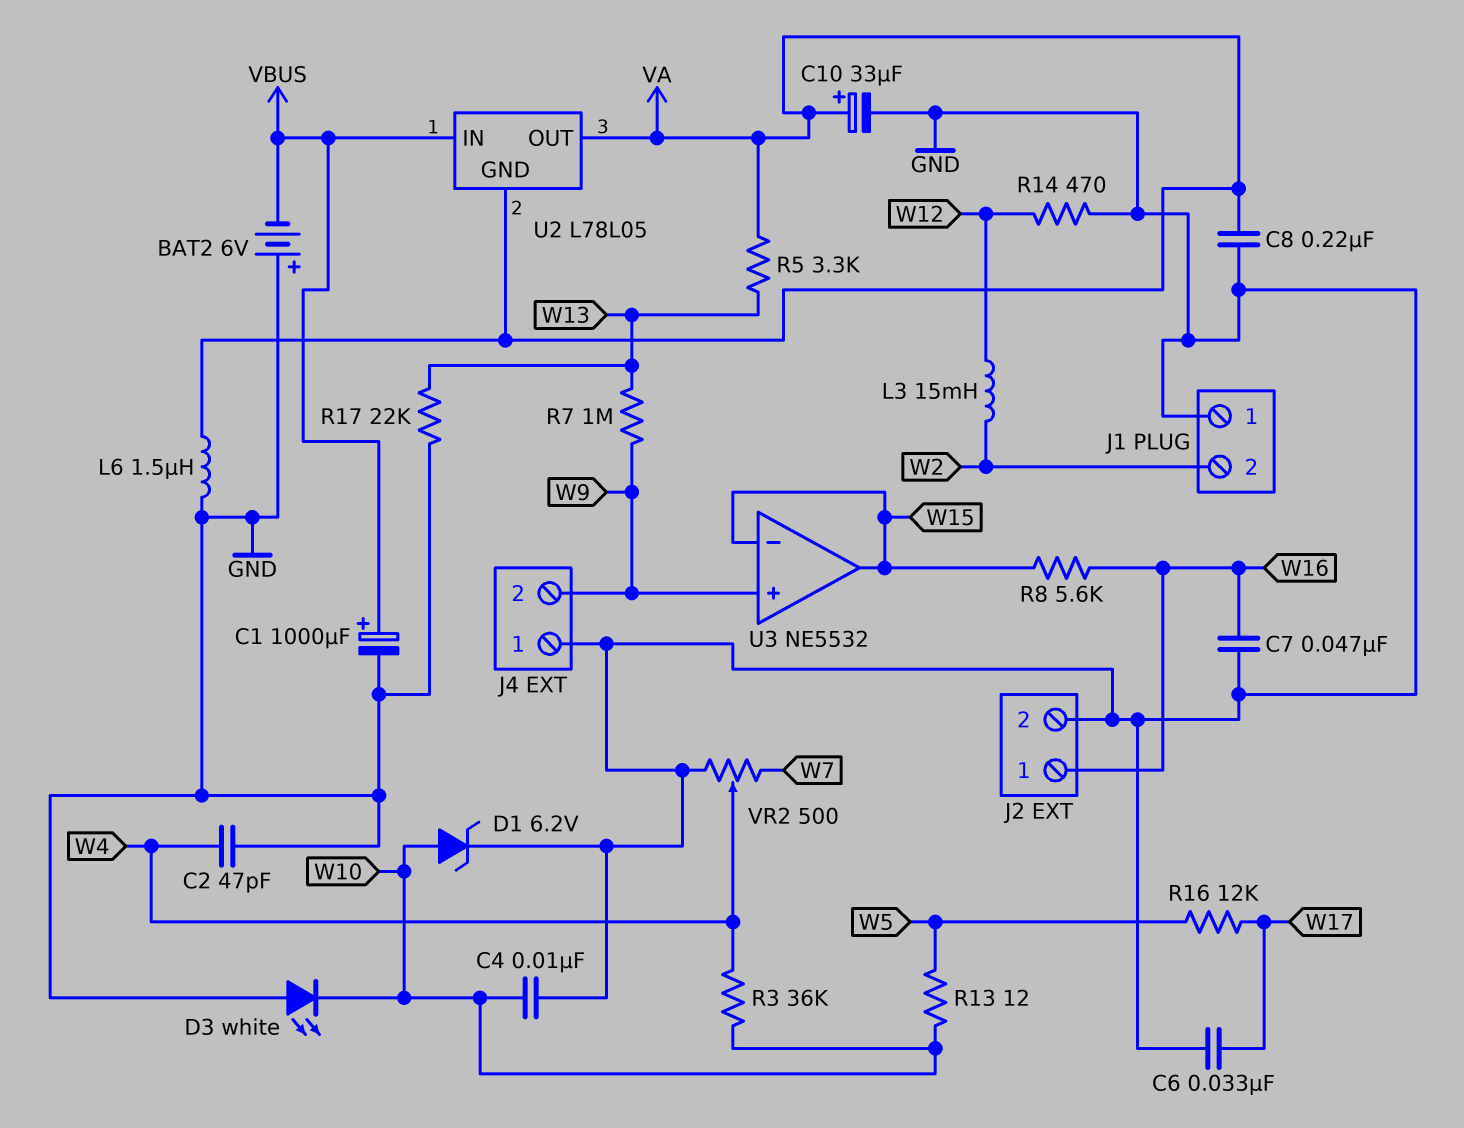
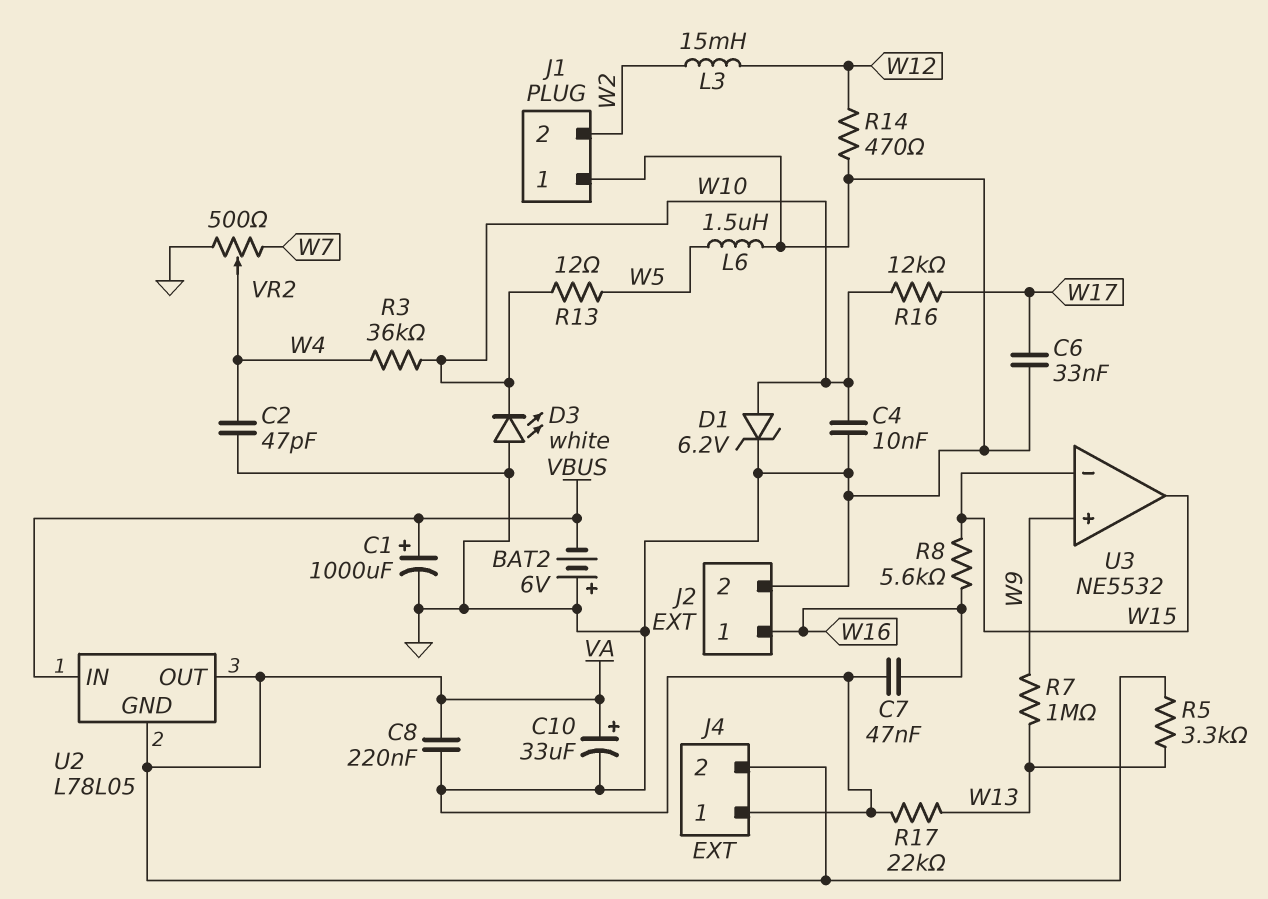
J4 pin 2: W9 -> VA
L6: 1.5uH (GND, VA) -> 1.5uH (GND, W5)
R16: 12k (W5, W17) -> 12k (W10, W17)

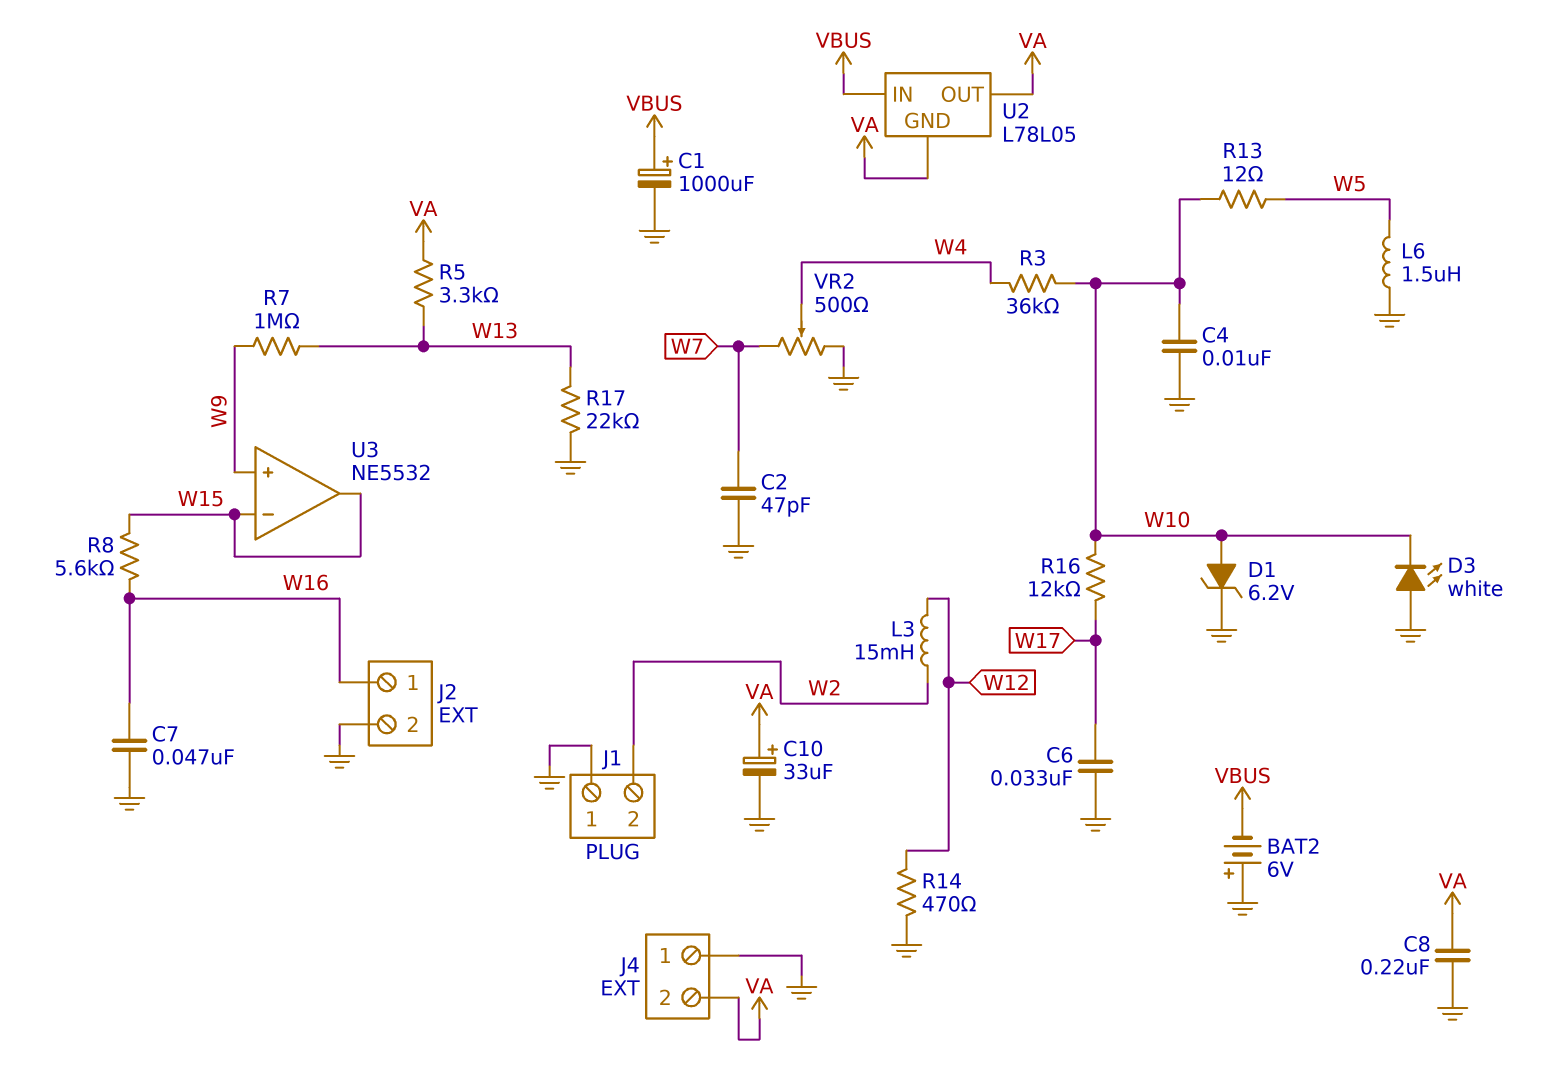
C2: 47pF (GND, W4) -> 47pF (GND, W7)

